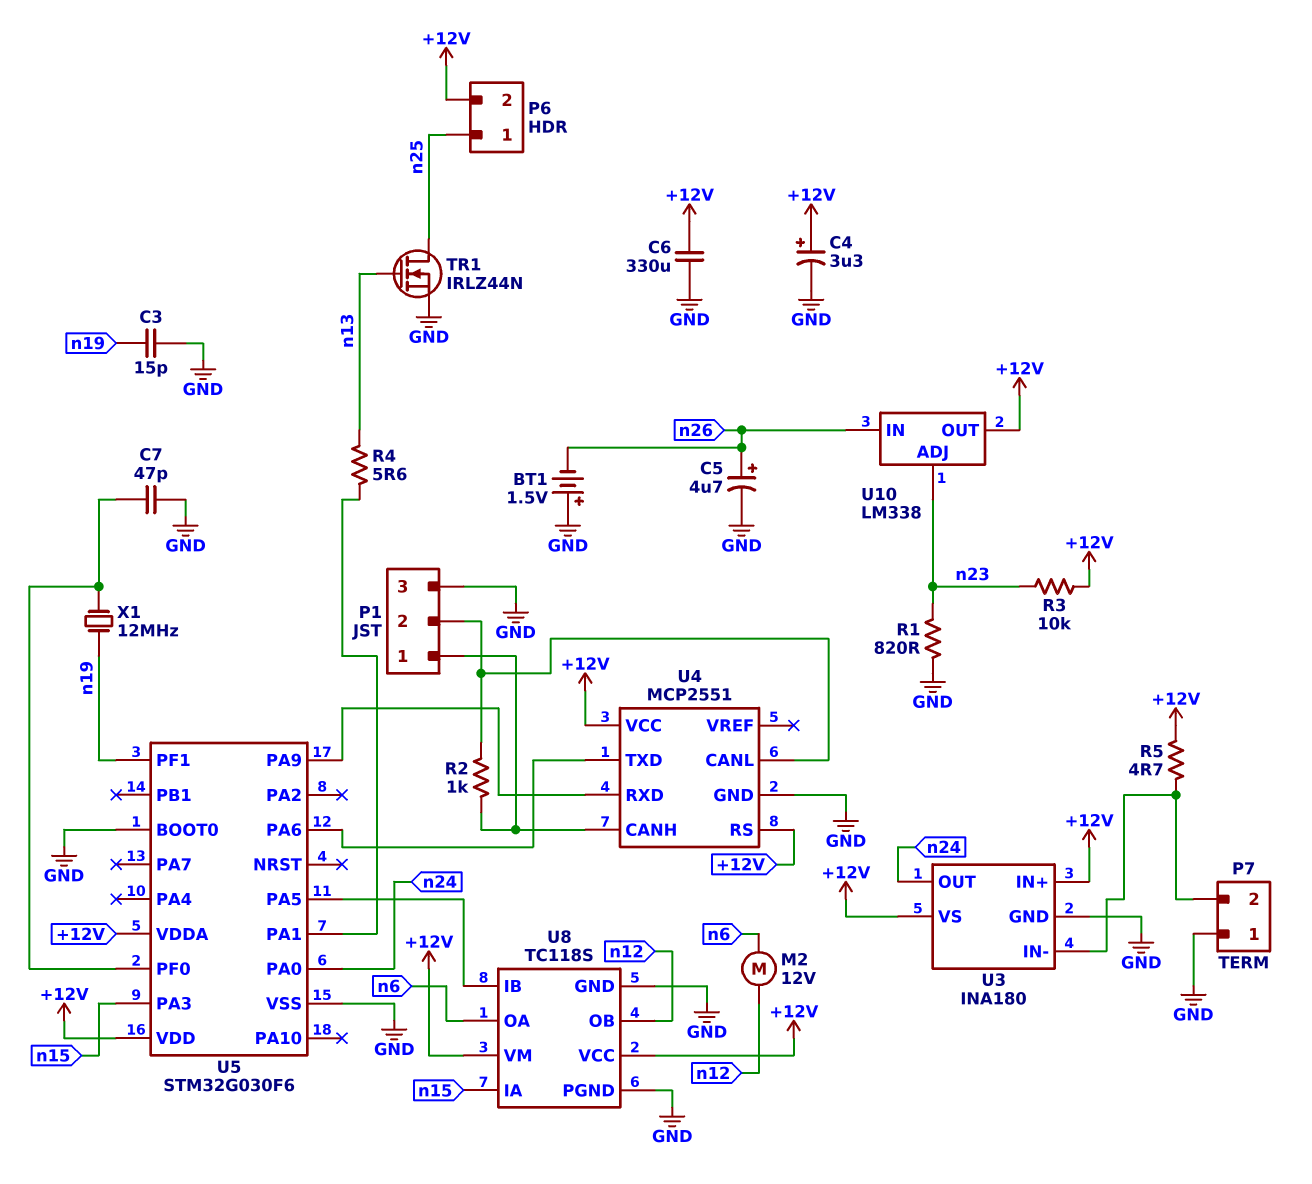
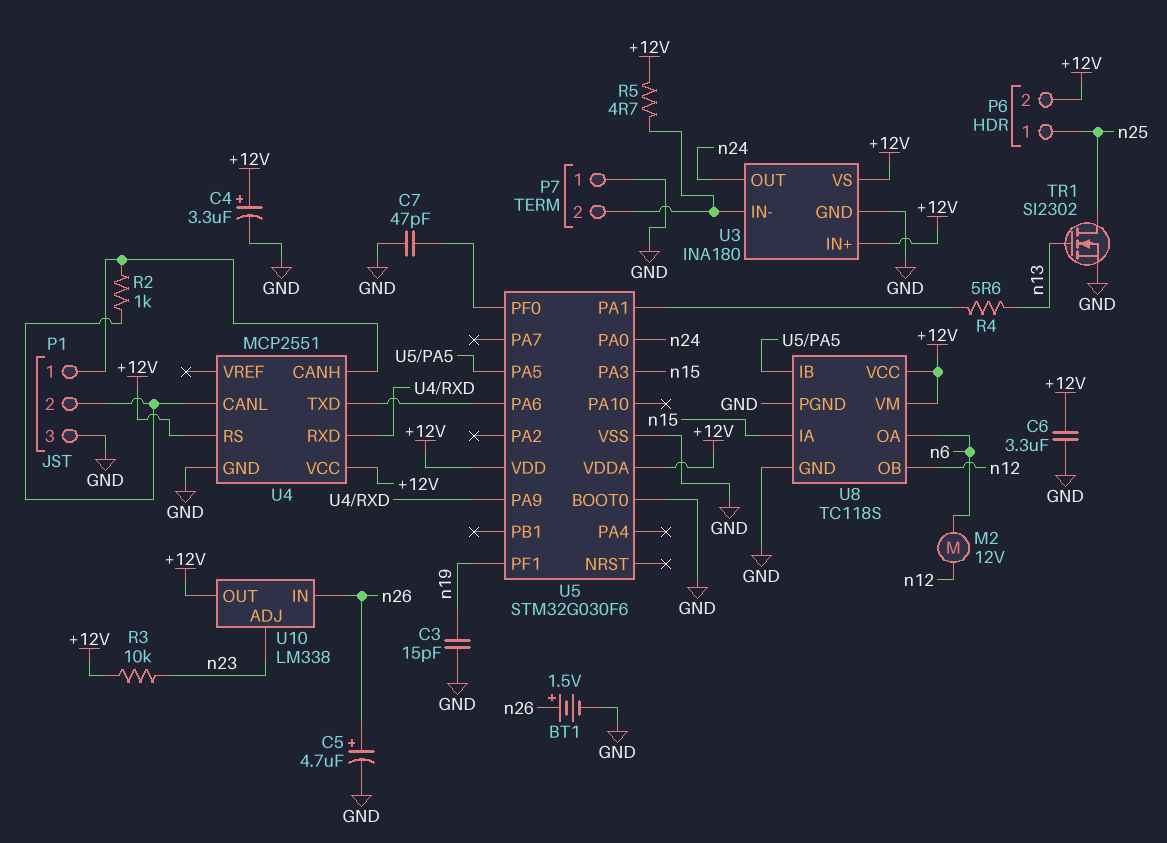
BT1: 1.5V (plus GND, minus n26) -> 1.5V (plus n26, minus GND)
C6: 330uF (+12V, GND) -> 3.3uF (+12V, GND)
R1: 820 (GND, n23) -> none
TR1: NMOS IRLZ44N (G n13, D n25, S GND) -> NMOS SI2302 (G n13, D n25, S GND)
X1: 12MHz (U5/PF0, n19) -> none

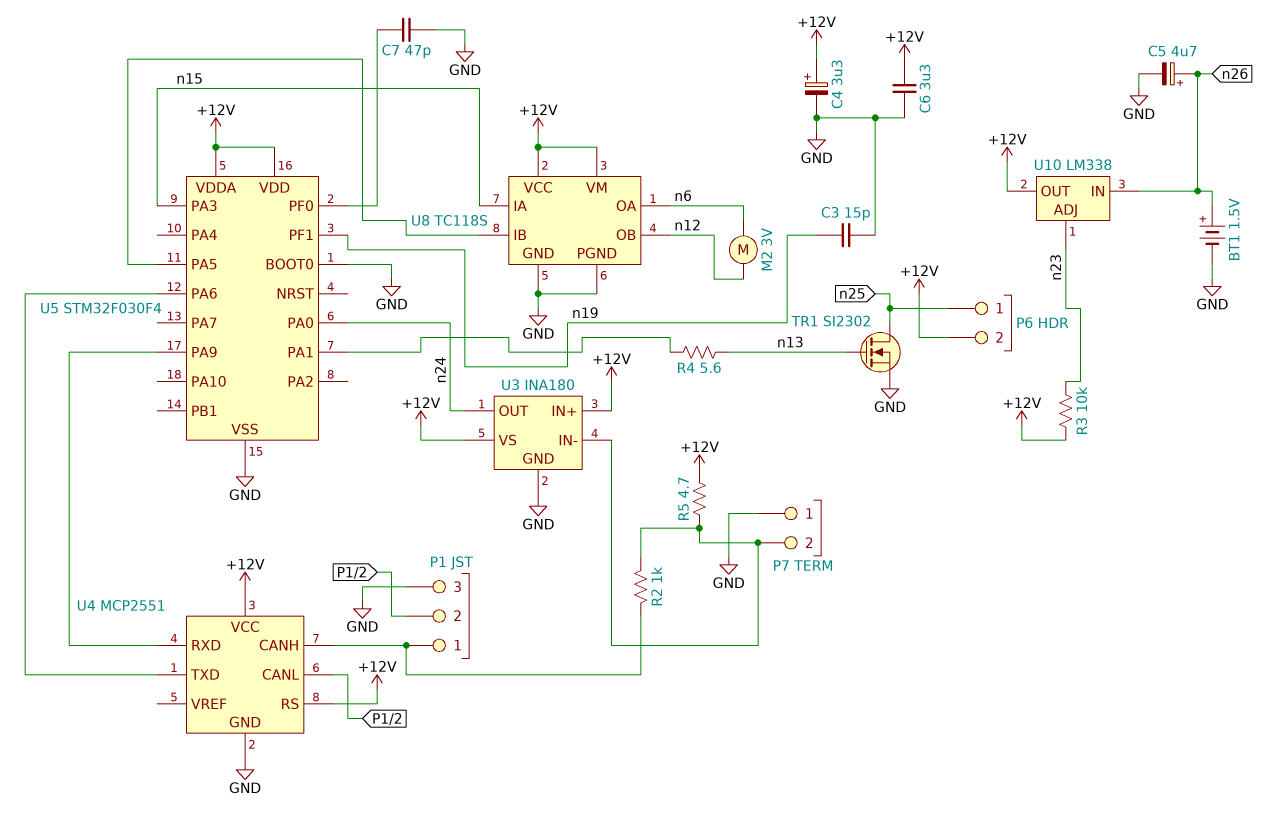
M2: motor 12V (n6, n12) -> motor 3V (n6, n12)
R2: 1k (P1/1, P1/2) -> 1k (P1/1, P7/2)
U5: STM32G030F6 -> STM32F030F4

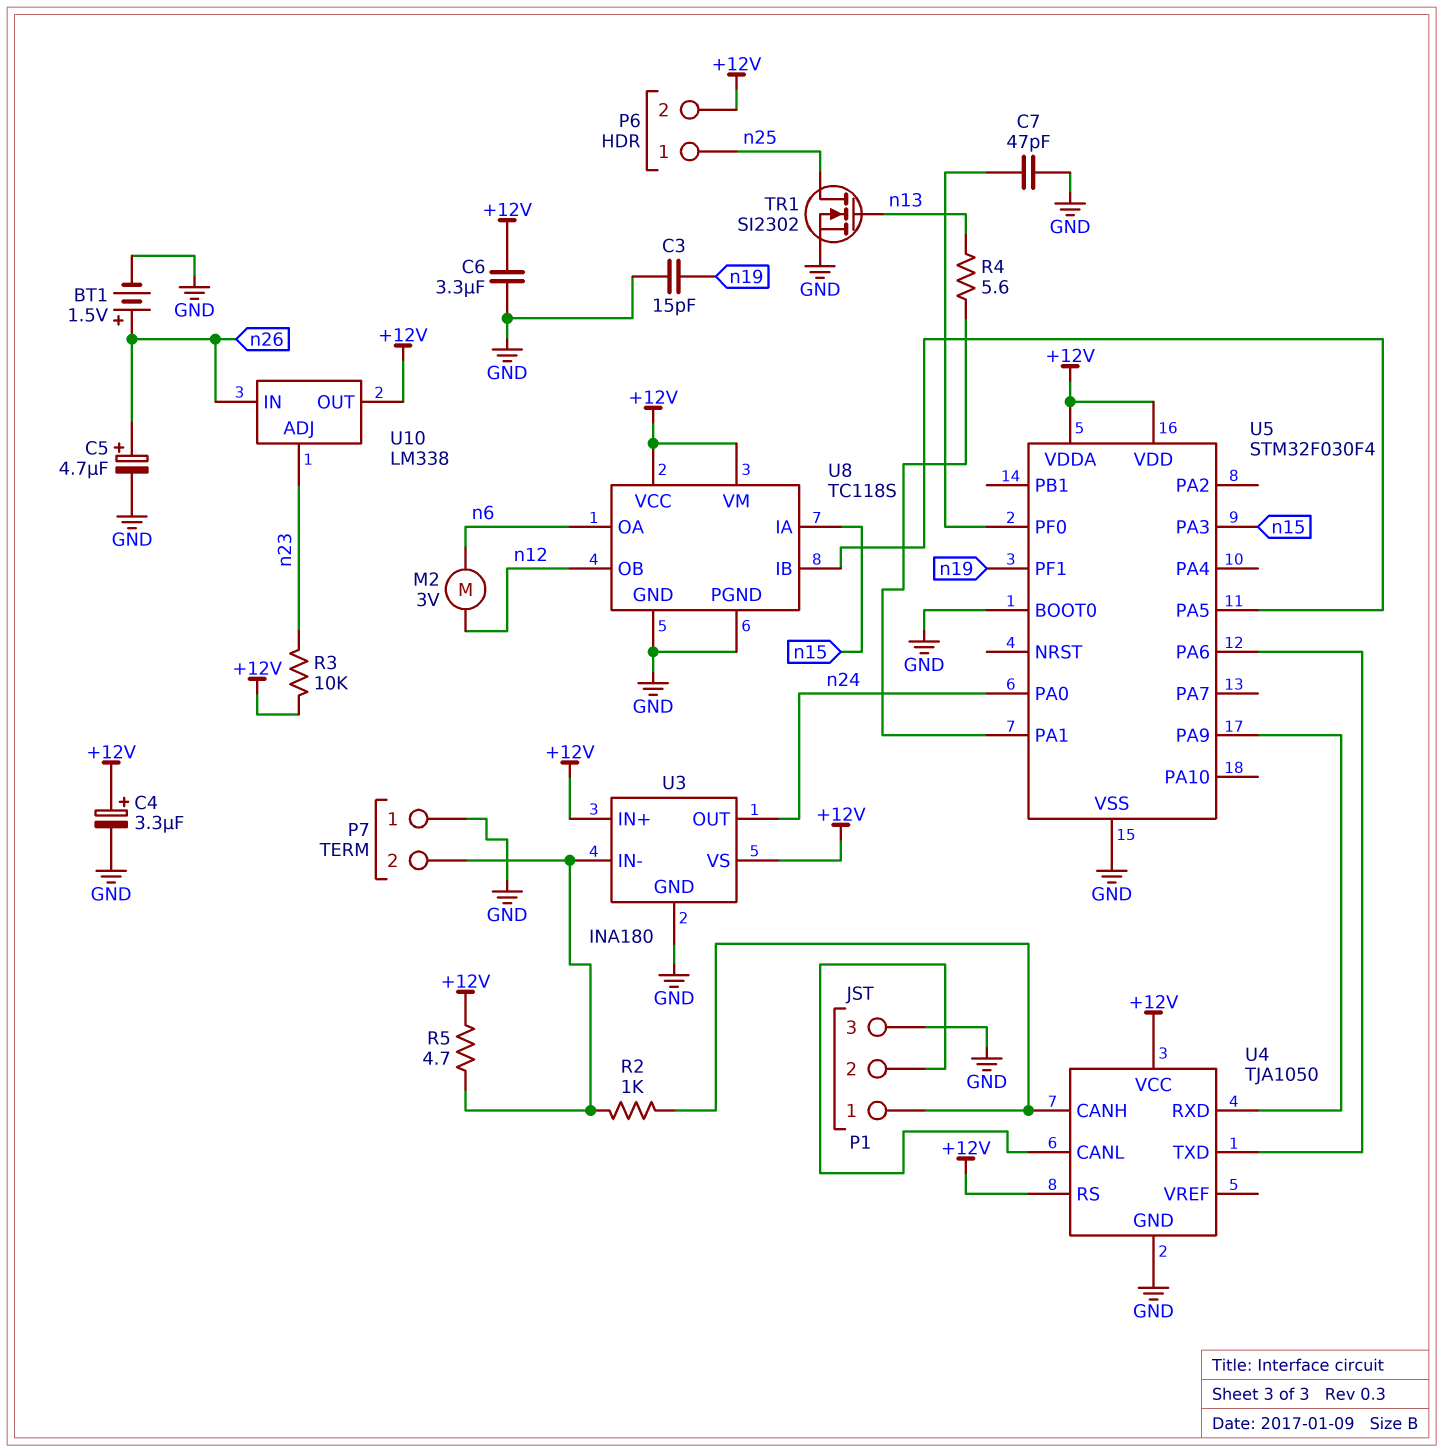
U4: MCP2551 -> TJA1050

